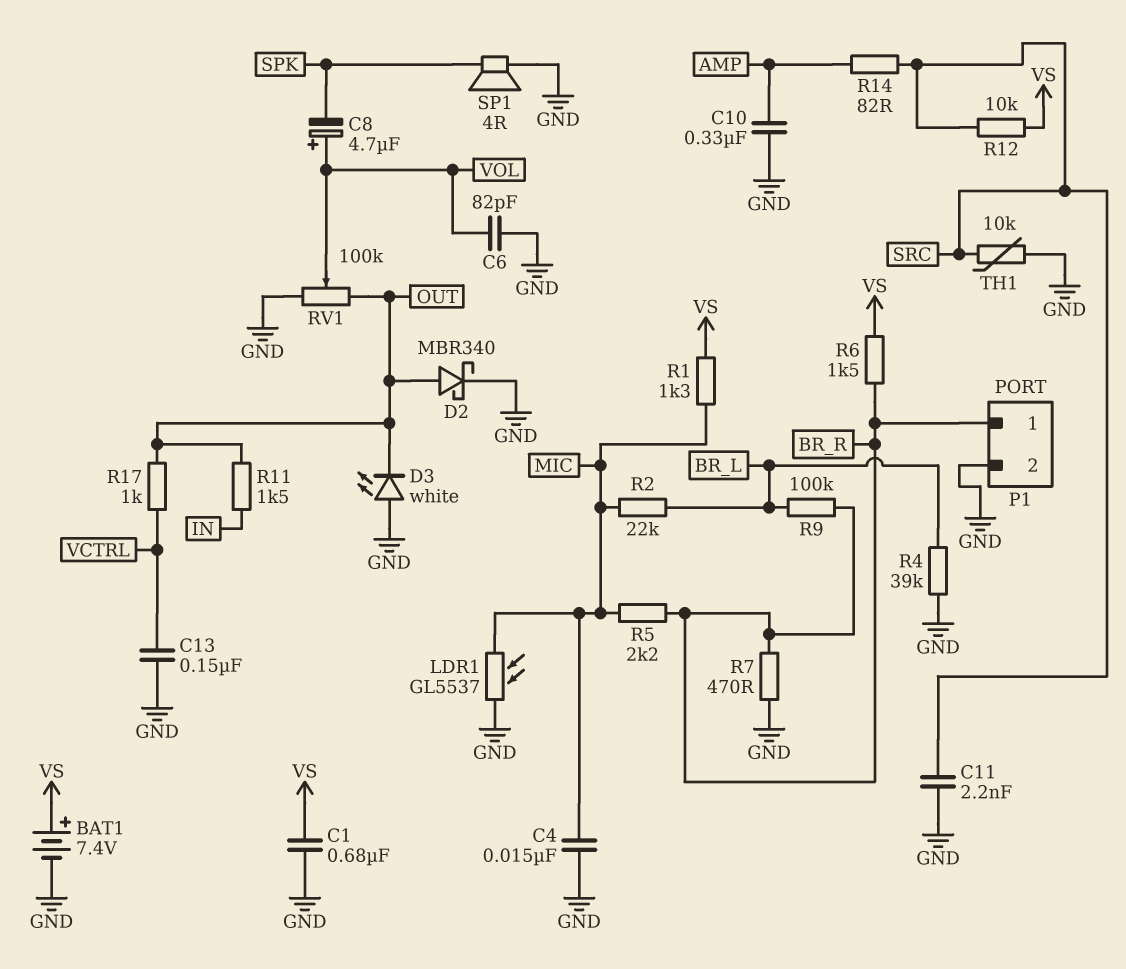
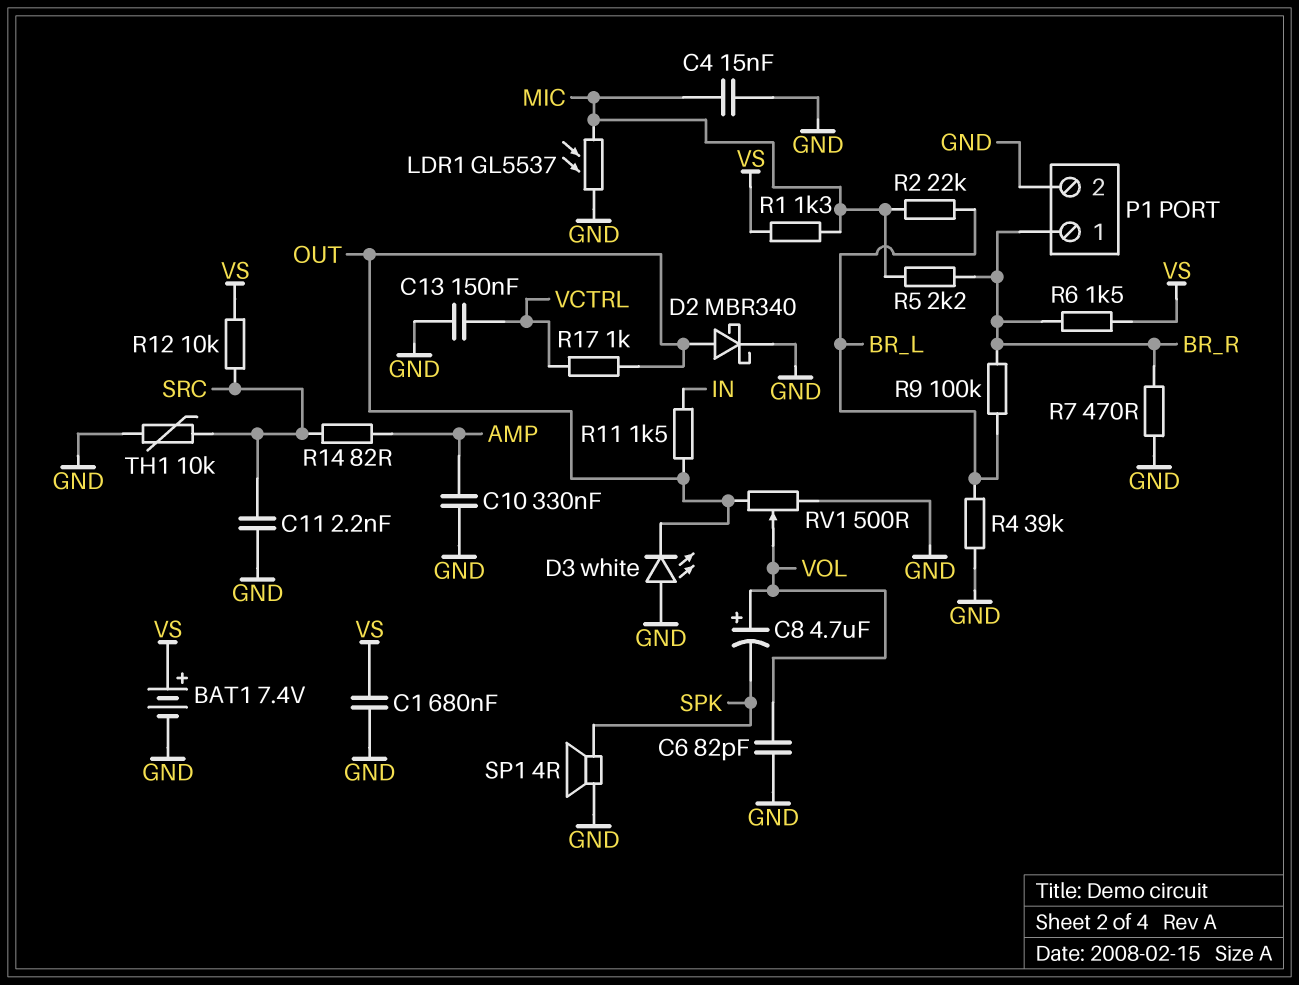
RV1: 100k (GND, OUT, wiper VOL) -> 500 (GND, OUT, wiper VOL)

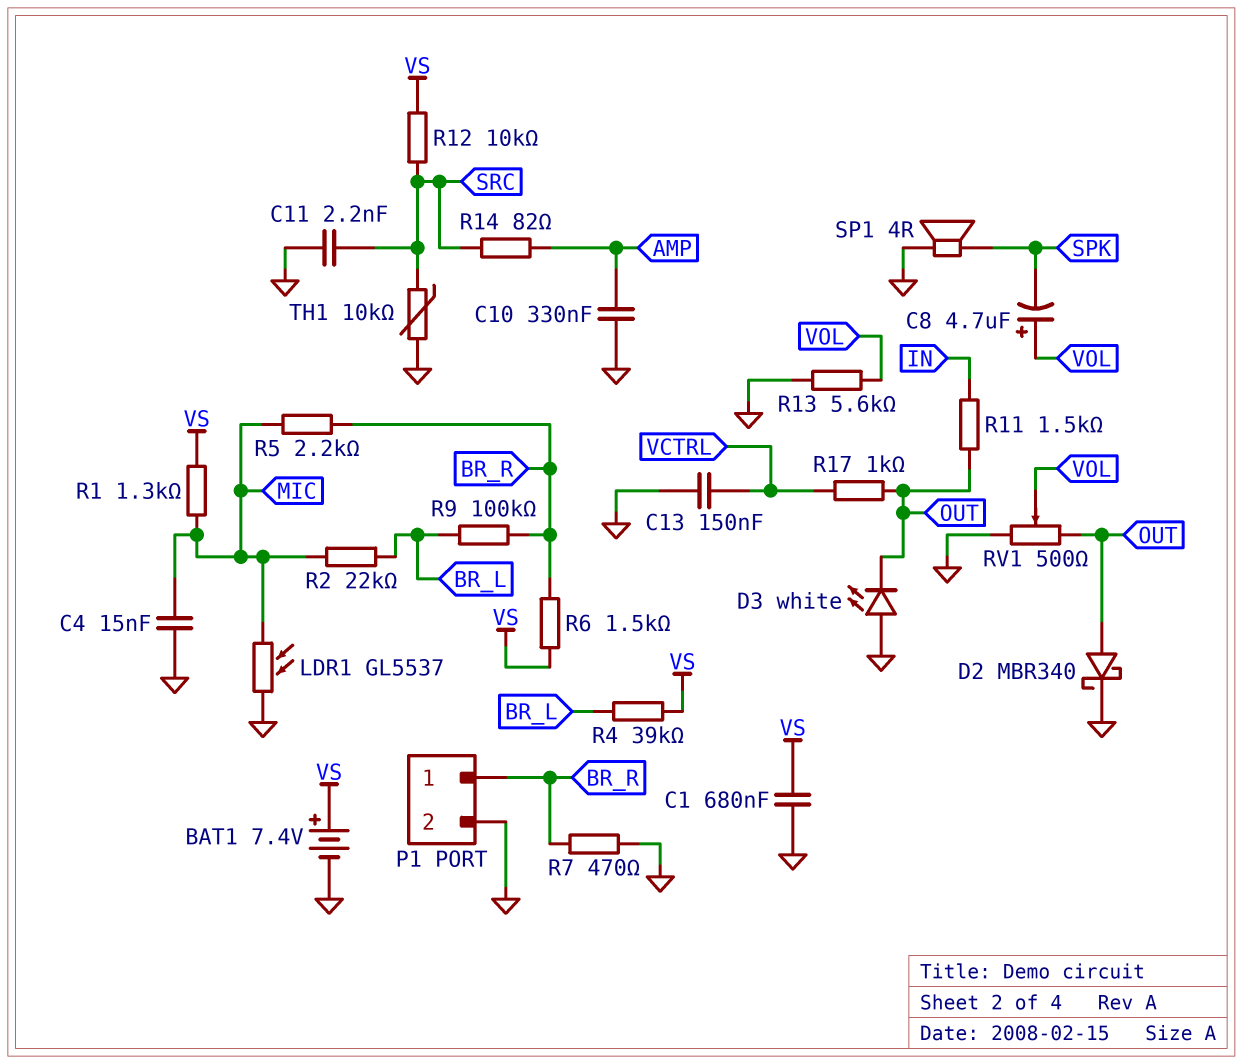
C6: 82pF (GND, VOL) -> none
R4: 39k (BR_L, GND) -> 39k (BR_L, VS)
R13: none -> 5.6k (GND, VOL)

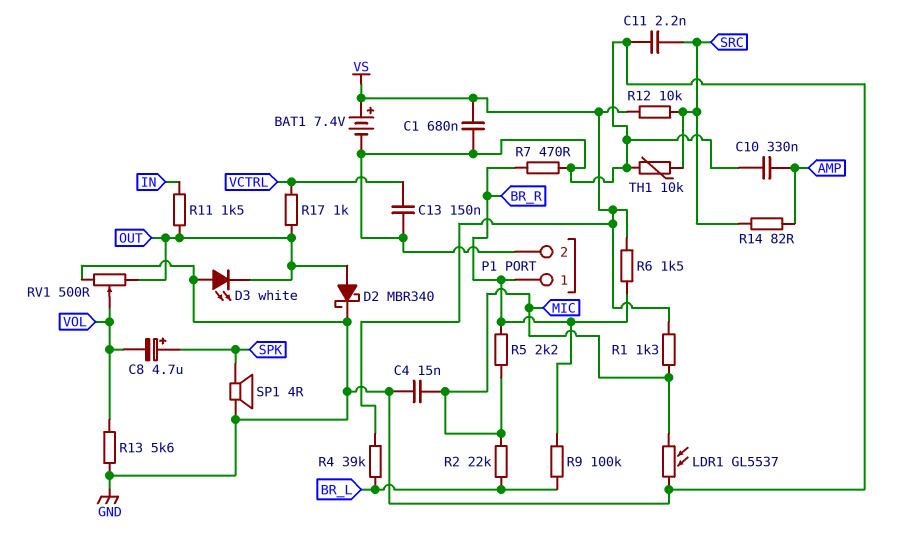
C8: 4.7uF (plus VOL, minus SPK) -> 4.7uF (plus SPK, minus VOL)

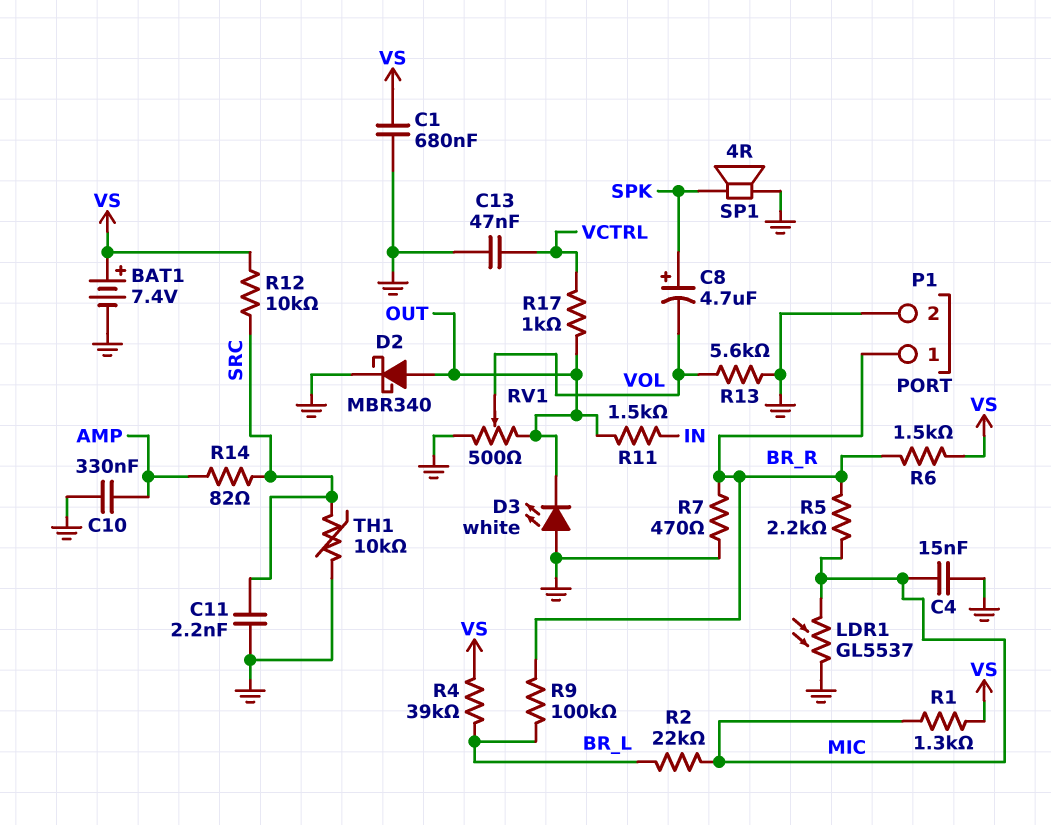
C13: 150nF (GND, VCTRL) -> 47nF (GND, VCTRL)

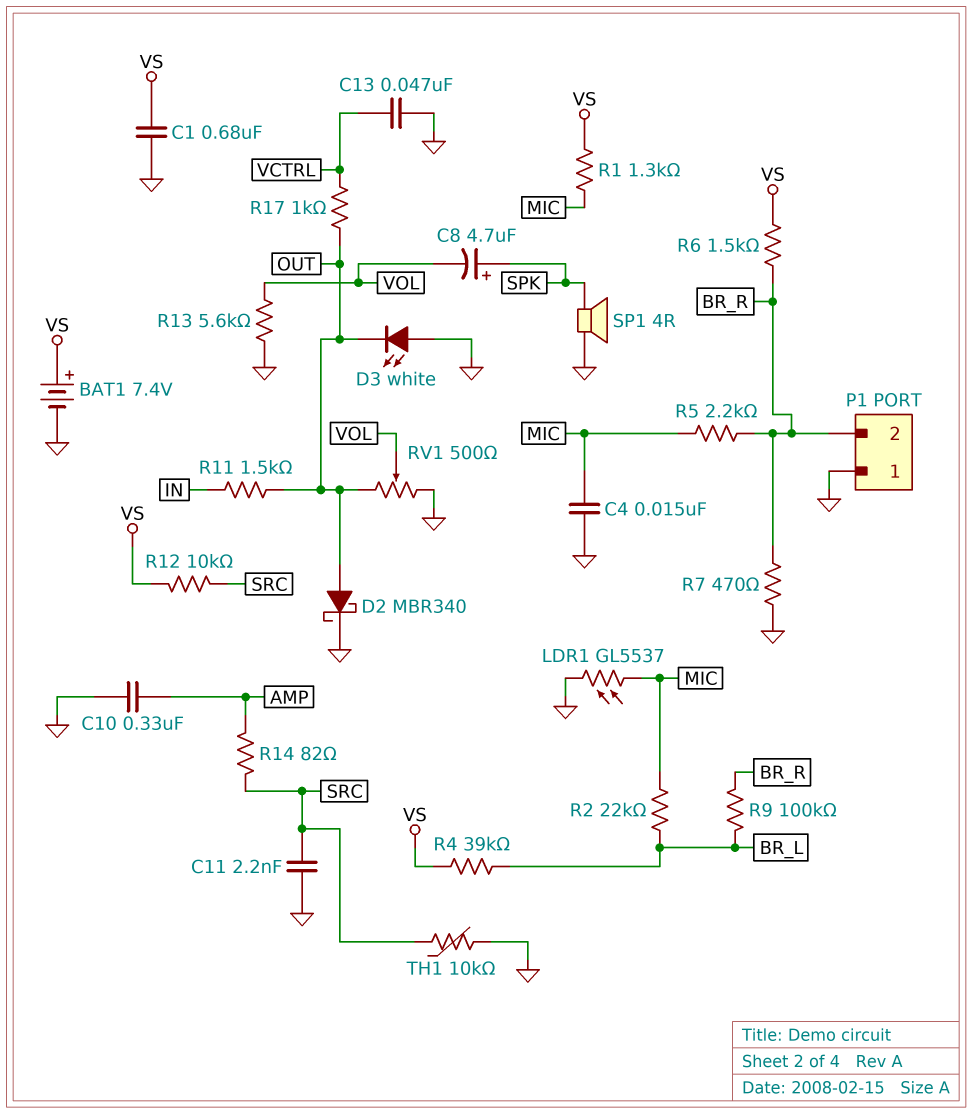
P1 pin 1: BR_R -> GND
P1 pin 2: GND -> BR_R

